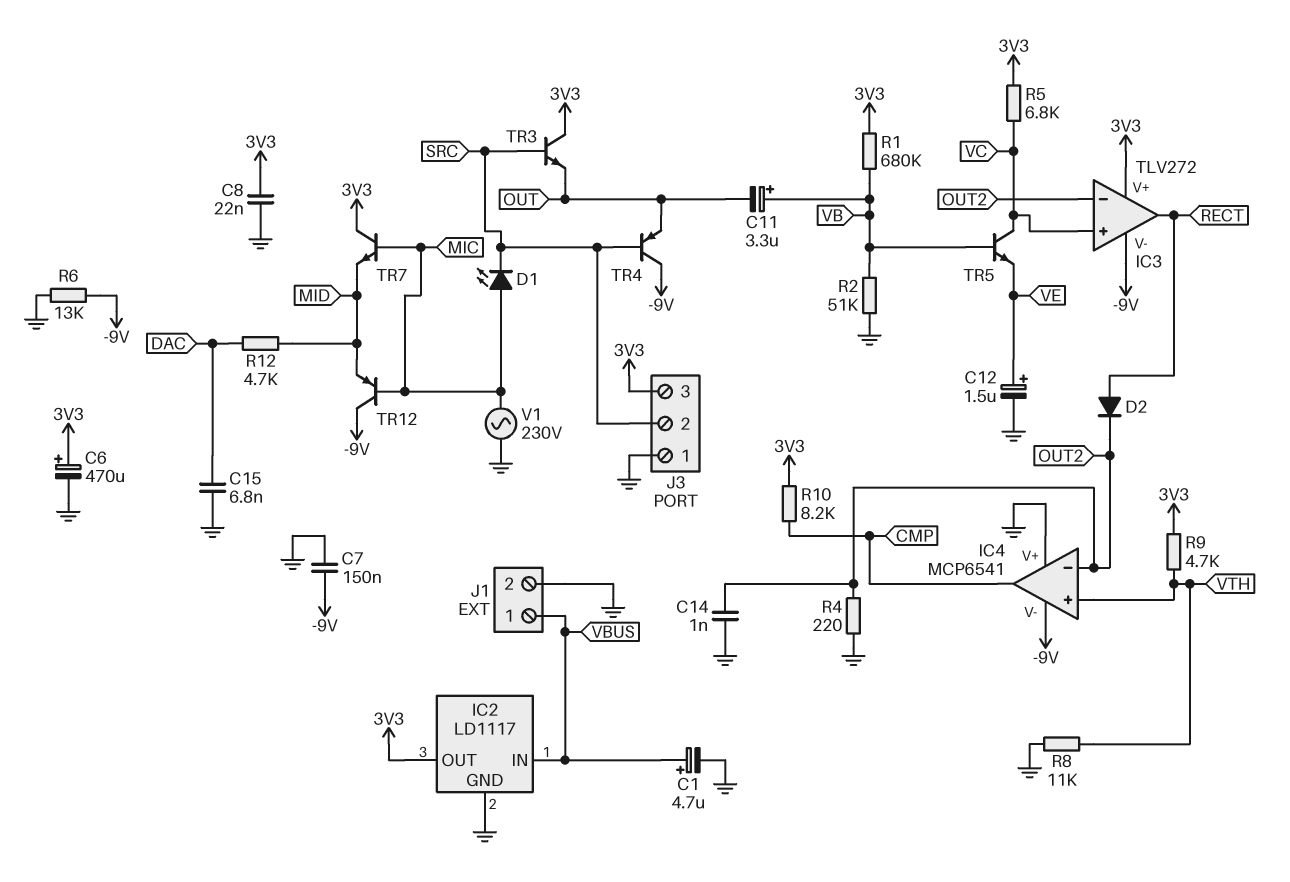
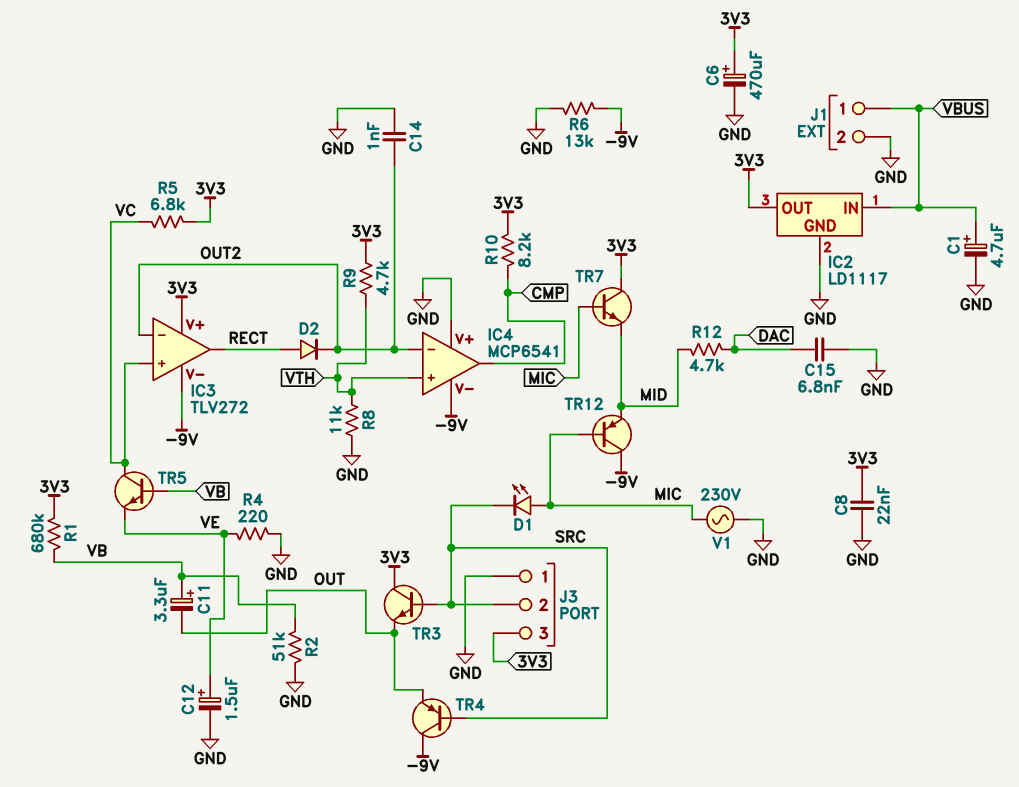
C7: 150nF (-9V, GND) -> none
R4: 220 (GND, OUT2) -> 220 (GND, VE)

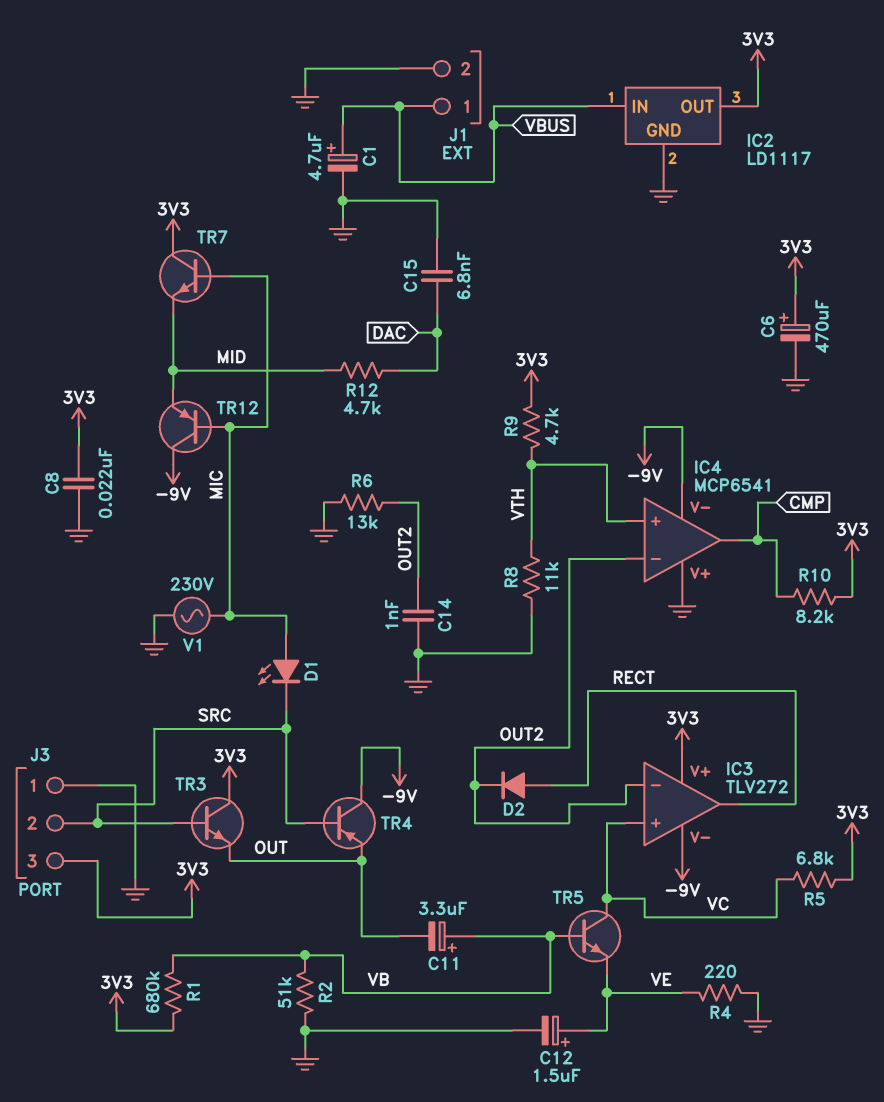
R6: 13k (-9V, GND) -> 13k (GND, OUT2)

